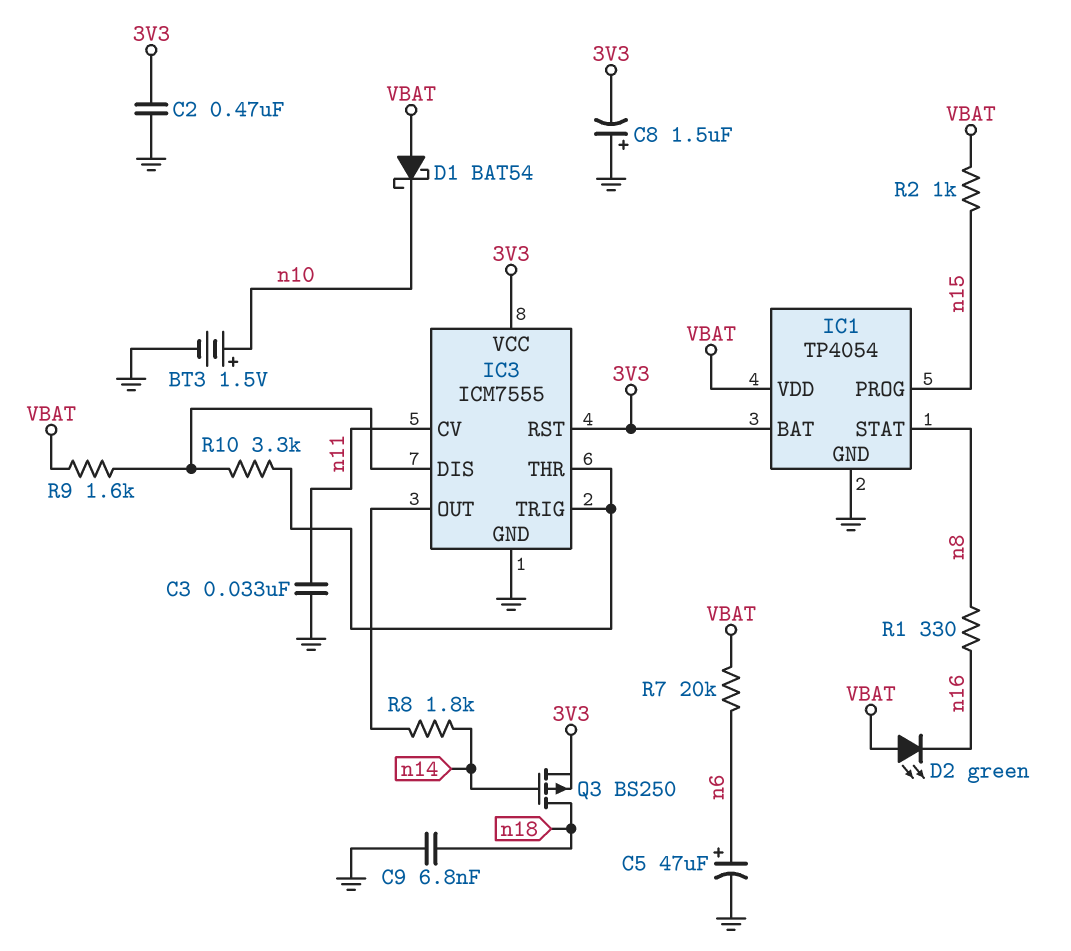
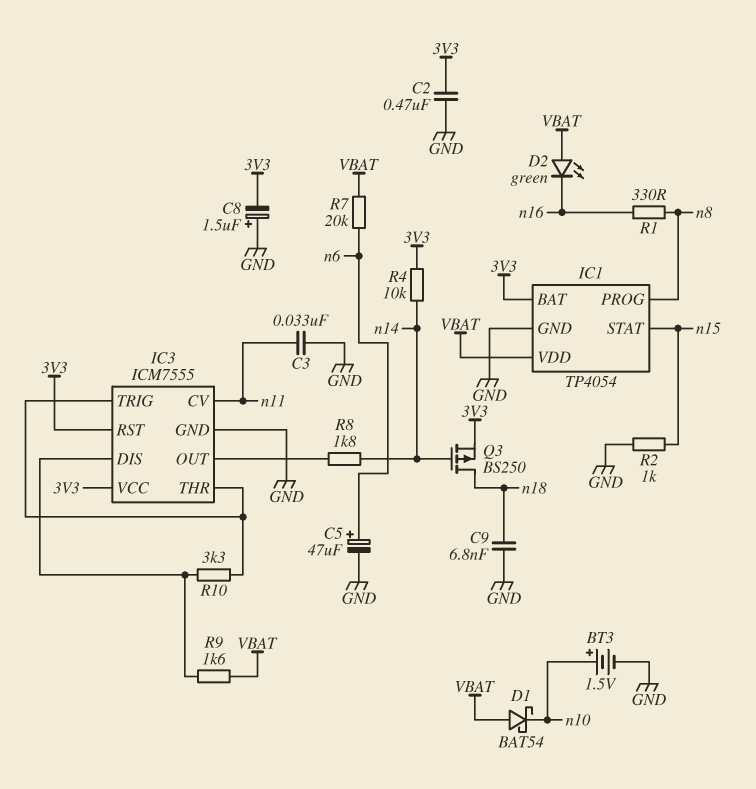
IC1 pin PROG: n15 -> n8
IC1 pin STAT: n8 -> n15
R2: 1k (VBAT, n15) -> 1k (GND, n15)
R4: none -> 10k (3V3, n14)

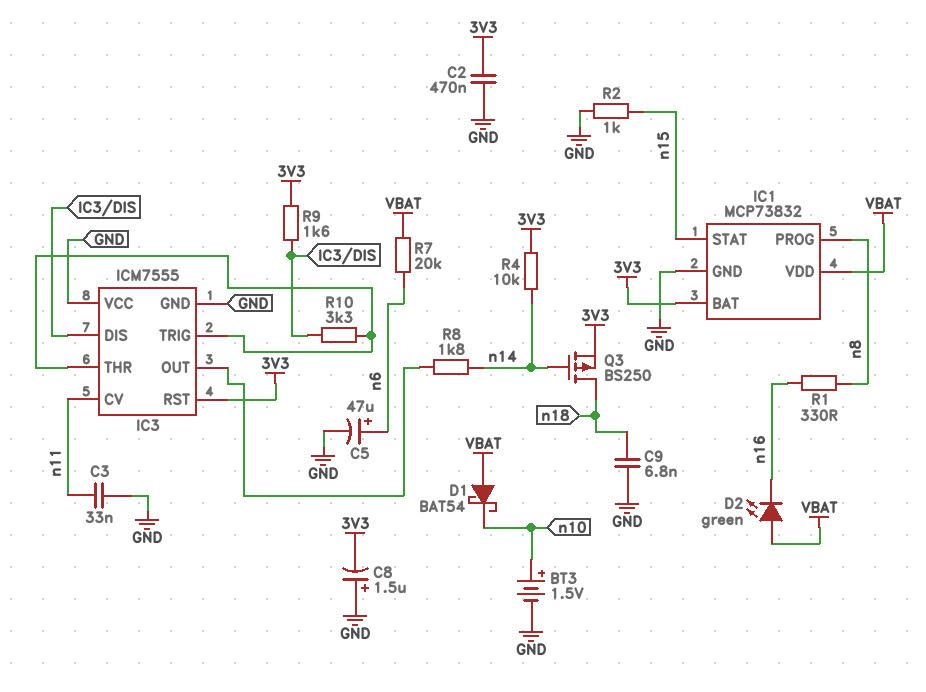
IC1: TP4054 -> MCP73832
IC3 pin VCC: 3V3 -> GND
R9: 1.6k (IC3/DIS, VBAT) -> 1.6k (3V3, IC3/DIS)

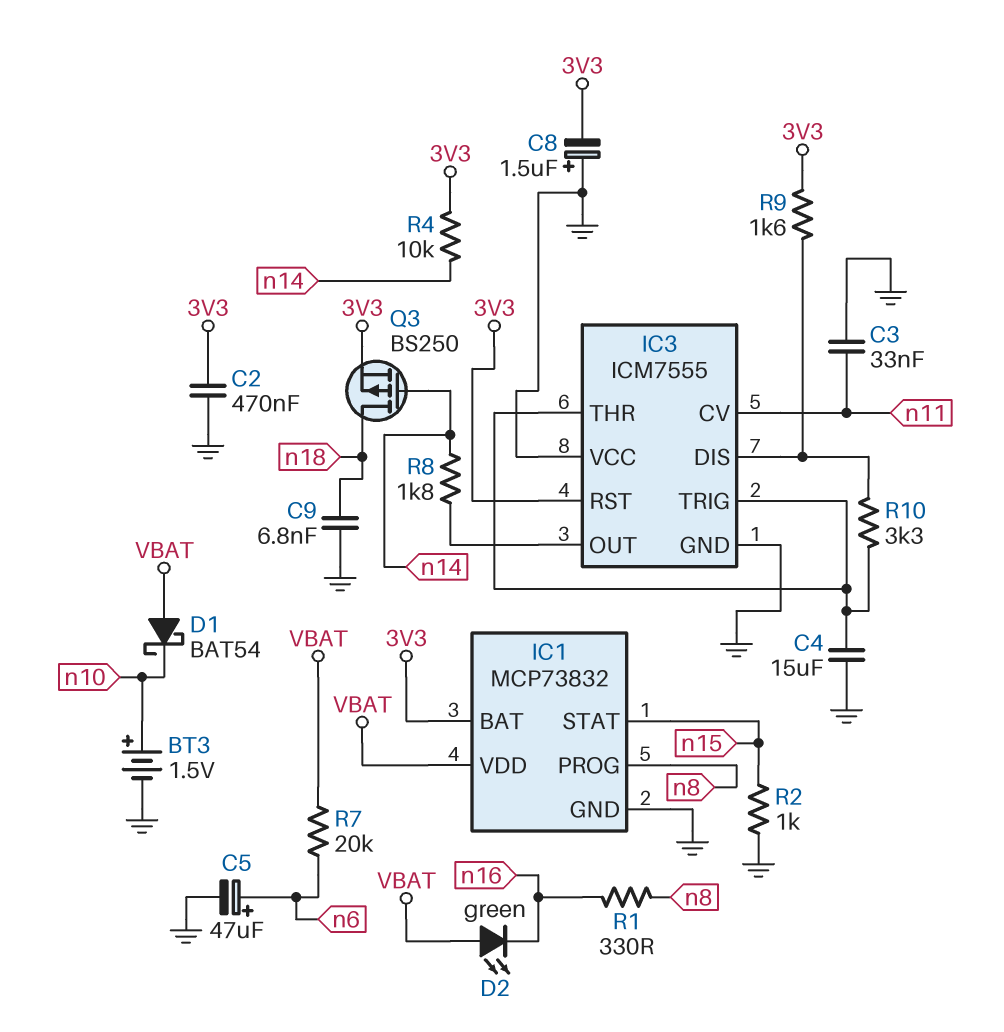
C4: none -> 15uF (GND, IC3/THR)

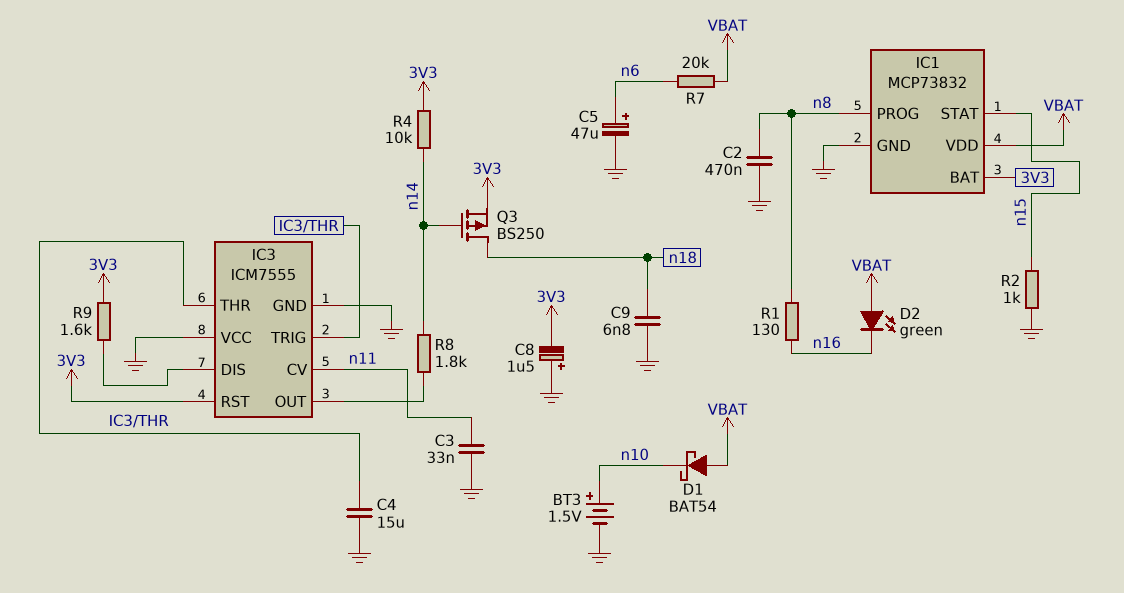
C2: 470nF (3V3, GND) -> 470nF (GND, n8)
R1: 330 (n8, n16) -> 130 (n8, n16)
R10: 3.3k (IC3/DIS, IC3/THR) -> none

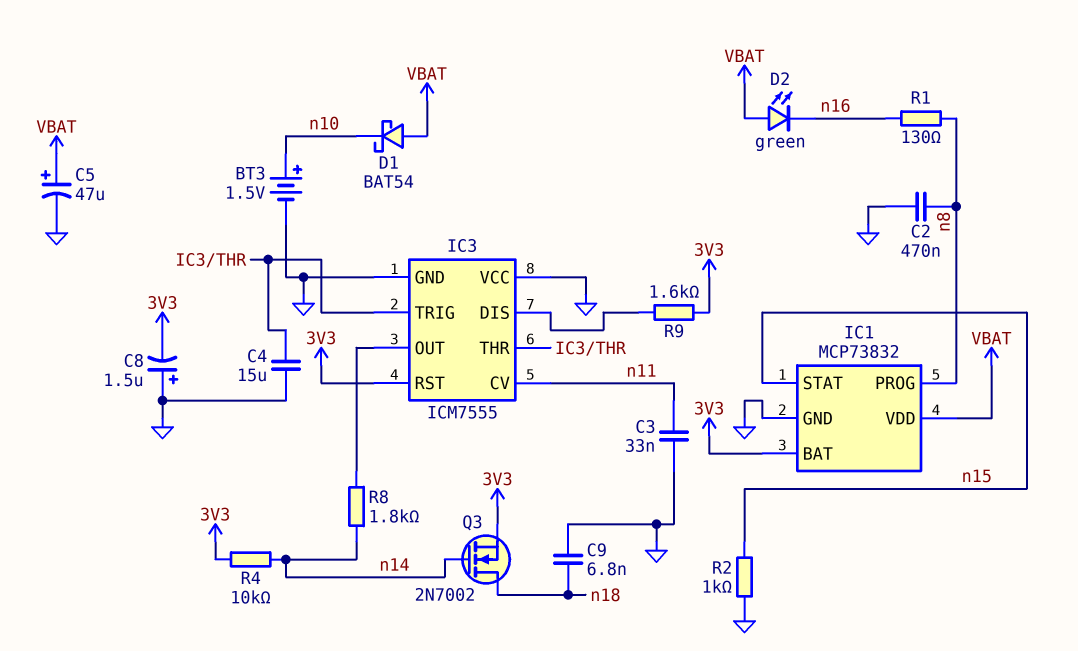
C5: 47uF (plus n6, minus GND) -> 47uF (plus VBAT, minus GND)
Q3: PMOS BS250 (G n14, D n18, S 3V3) -> NMOS 2N7002 (G n14, D n18, S 3V3)
R7: 20k (VBAT, n6) -> none

